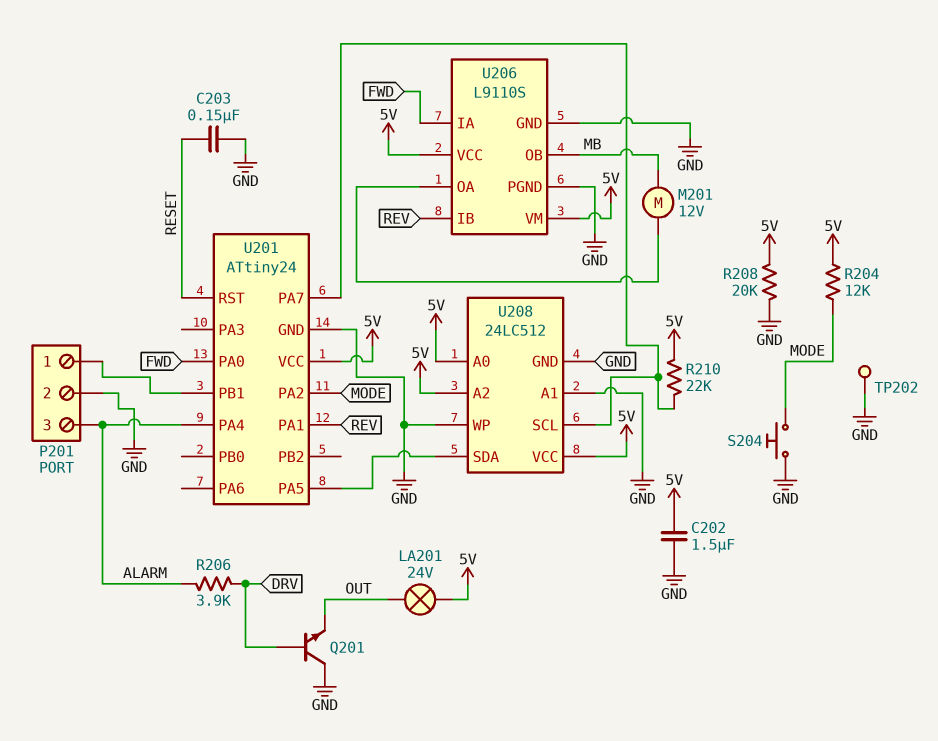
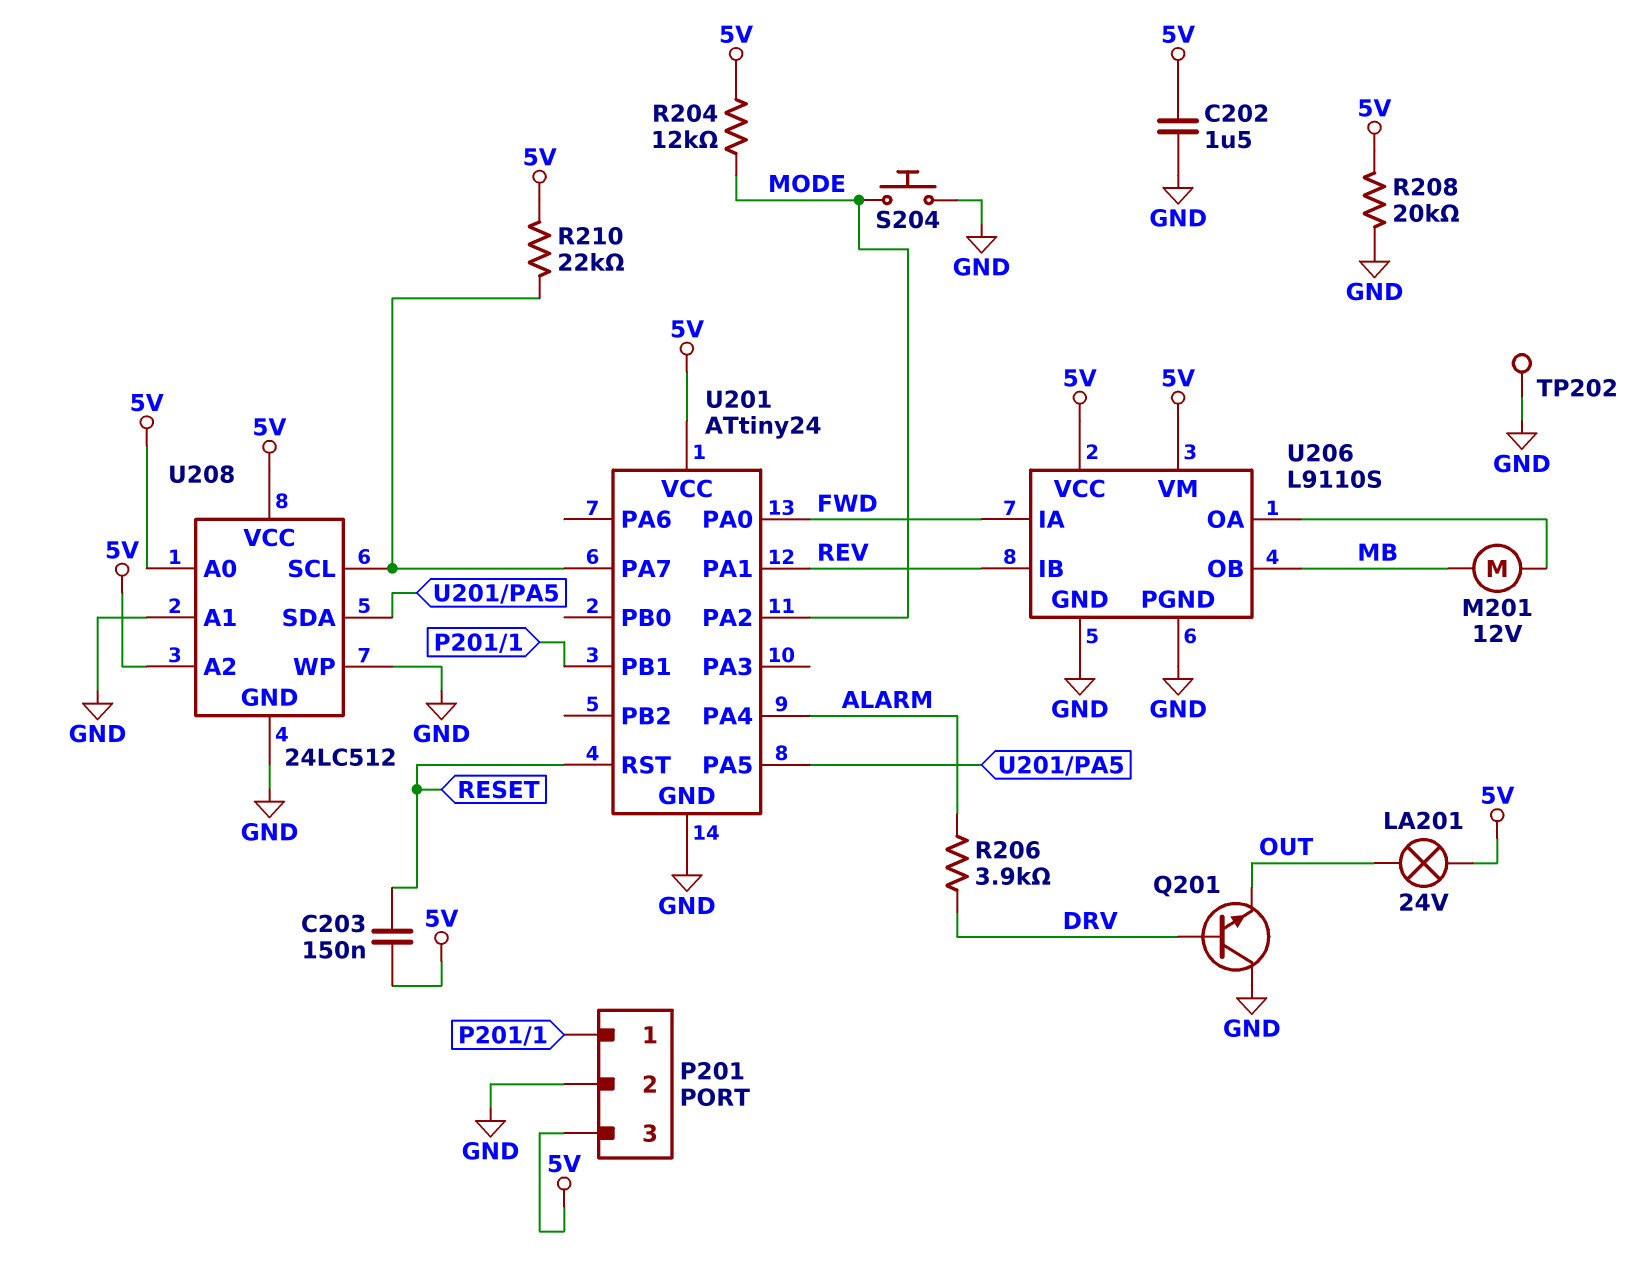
C203: 150nF (GND, RESET) -> 150nF (5V, RESET)
P201 pin 3: ALARM -> 5V

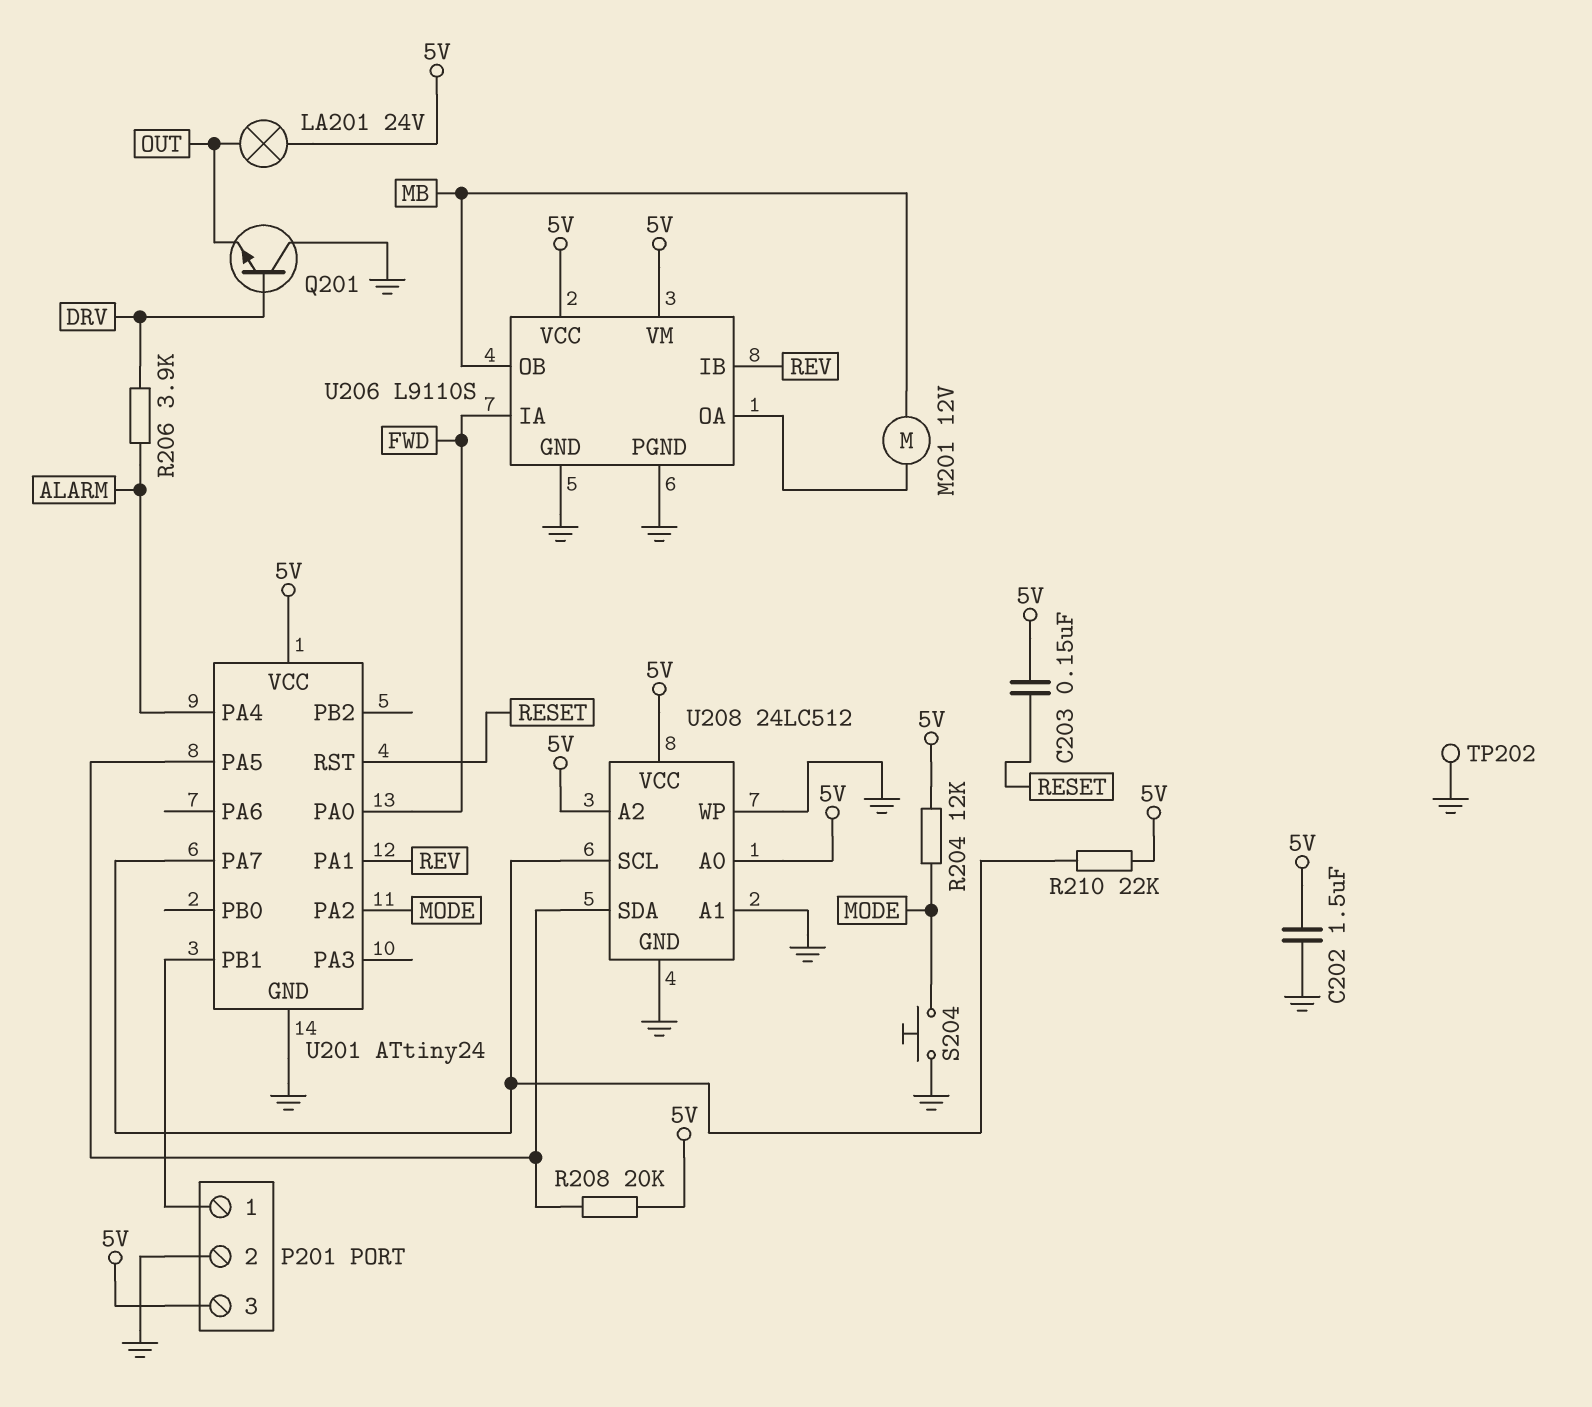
R208: 20k (5V, GND) -> 20k (5V, U201/PA5)

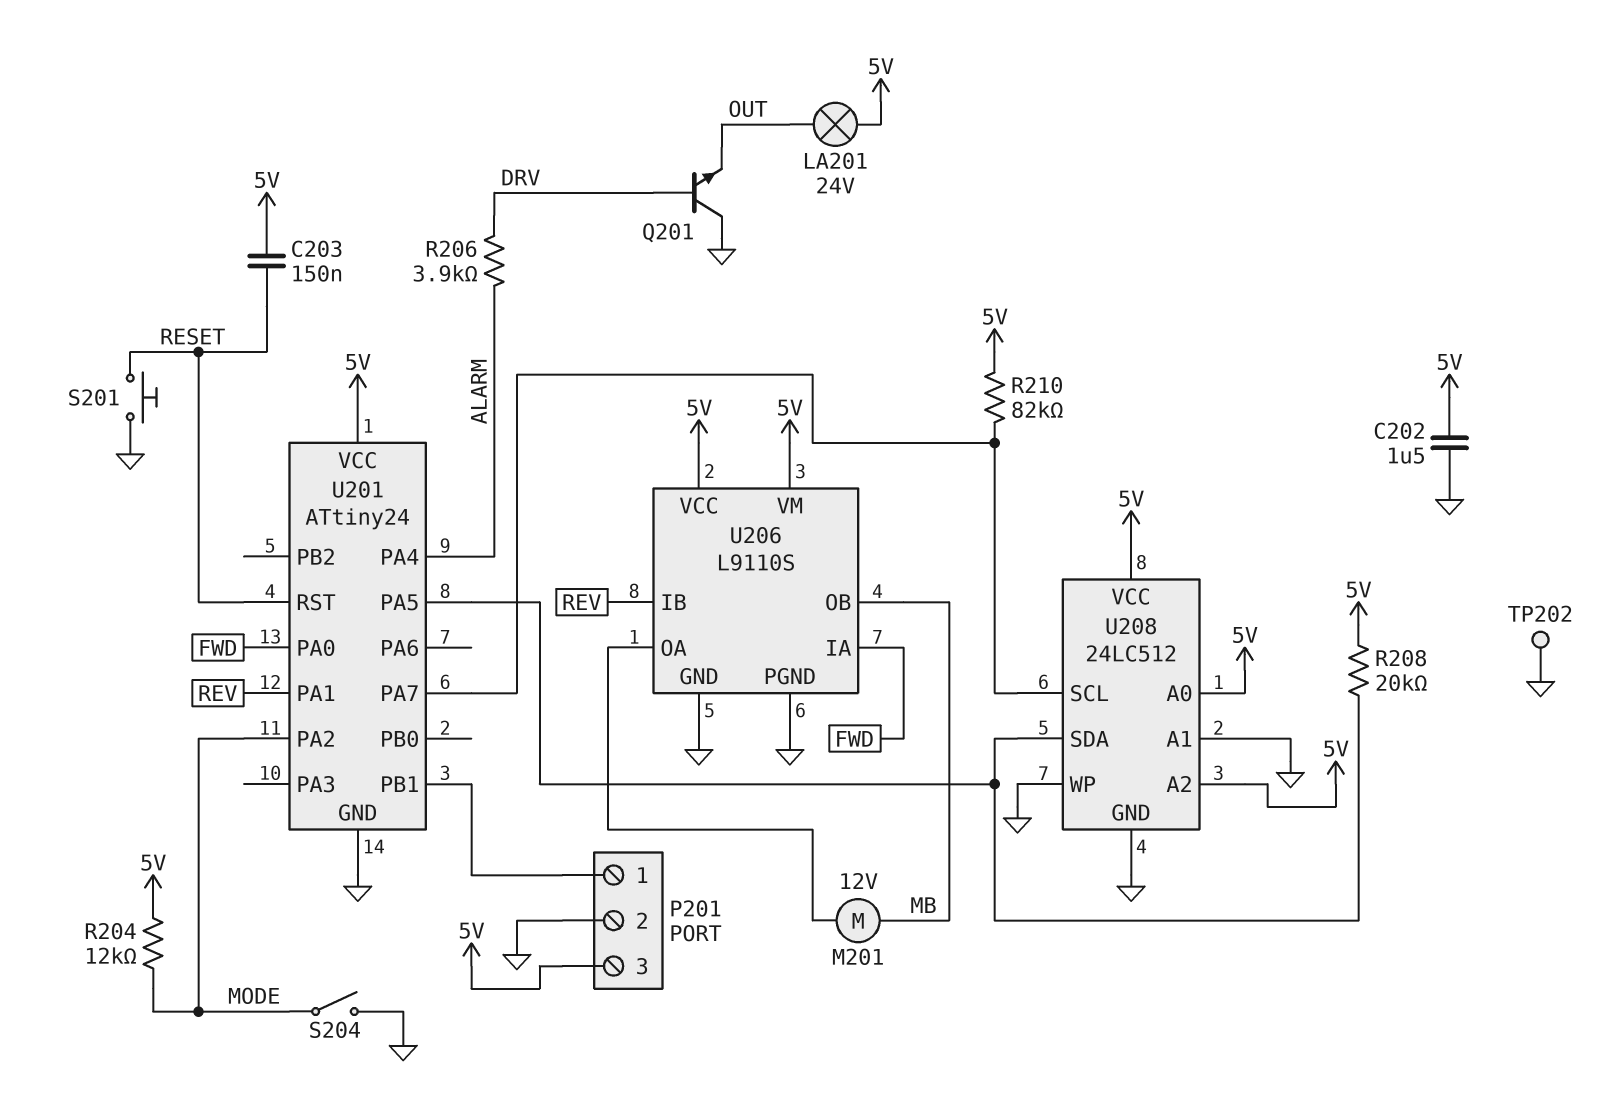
R210: 22k (5V, U201/PA7) -> 82k (5V, U201/PA7)
S201: none -> button (GND, RESET)
S204: button (GND, MODE) -> switch (GND, MODE)

